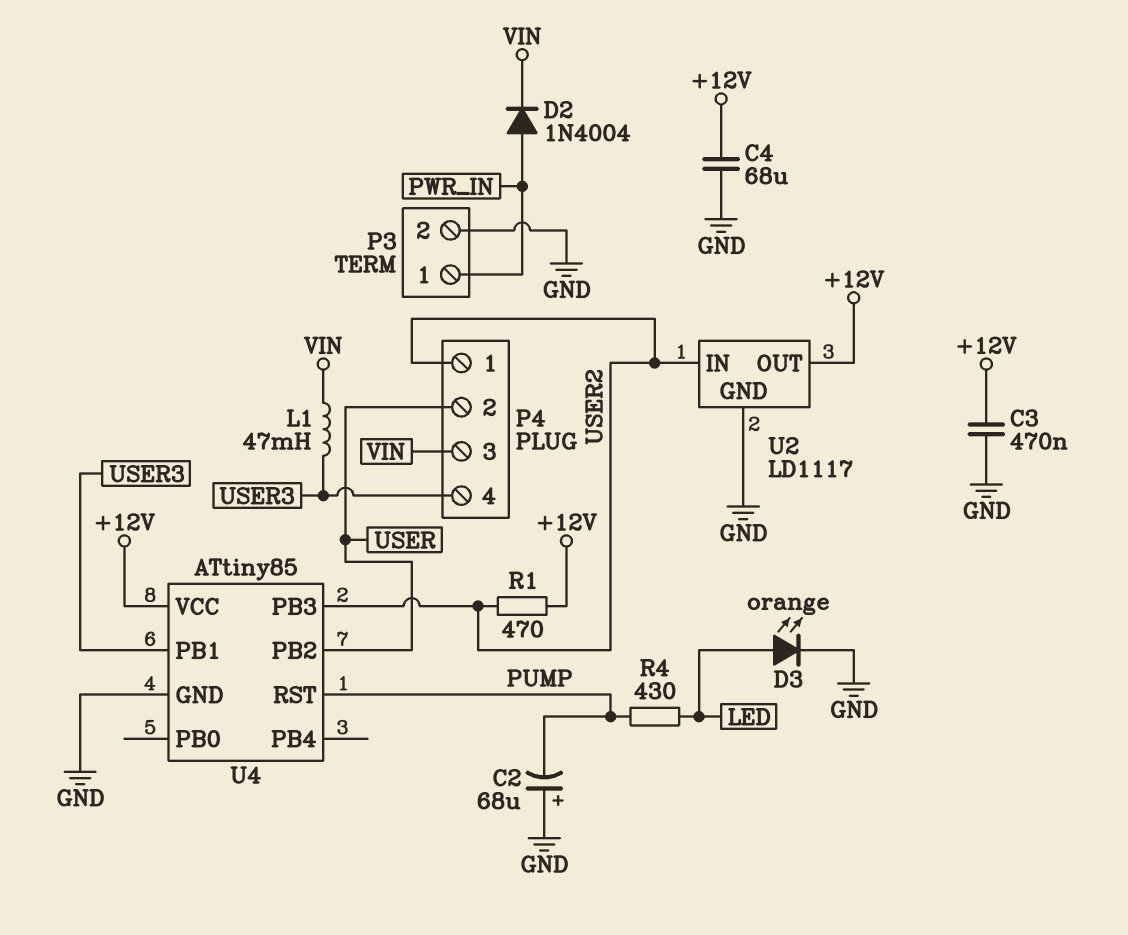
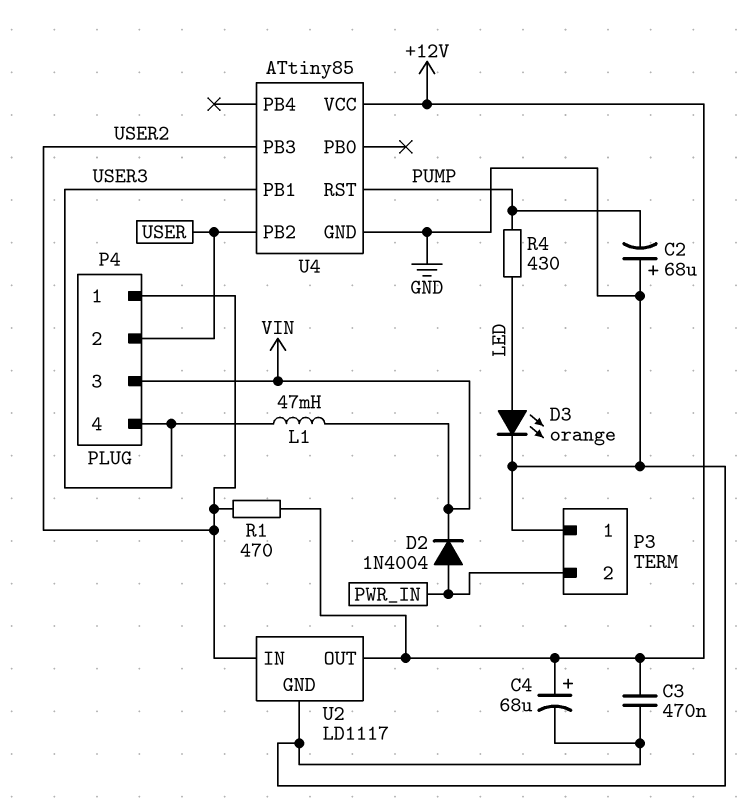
C4: 68uF (+12V, GND) -> 68uF (plus +12V, minus GND)
P3 pin 1: PWR_IN -> GND
P3 pin 2: GND -> PWR_IN

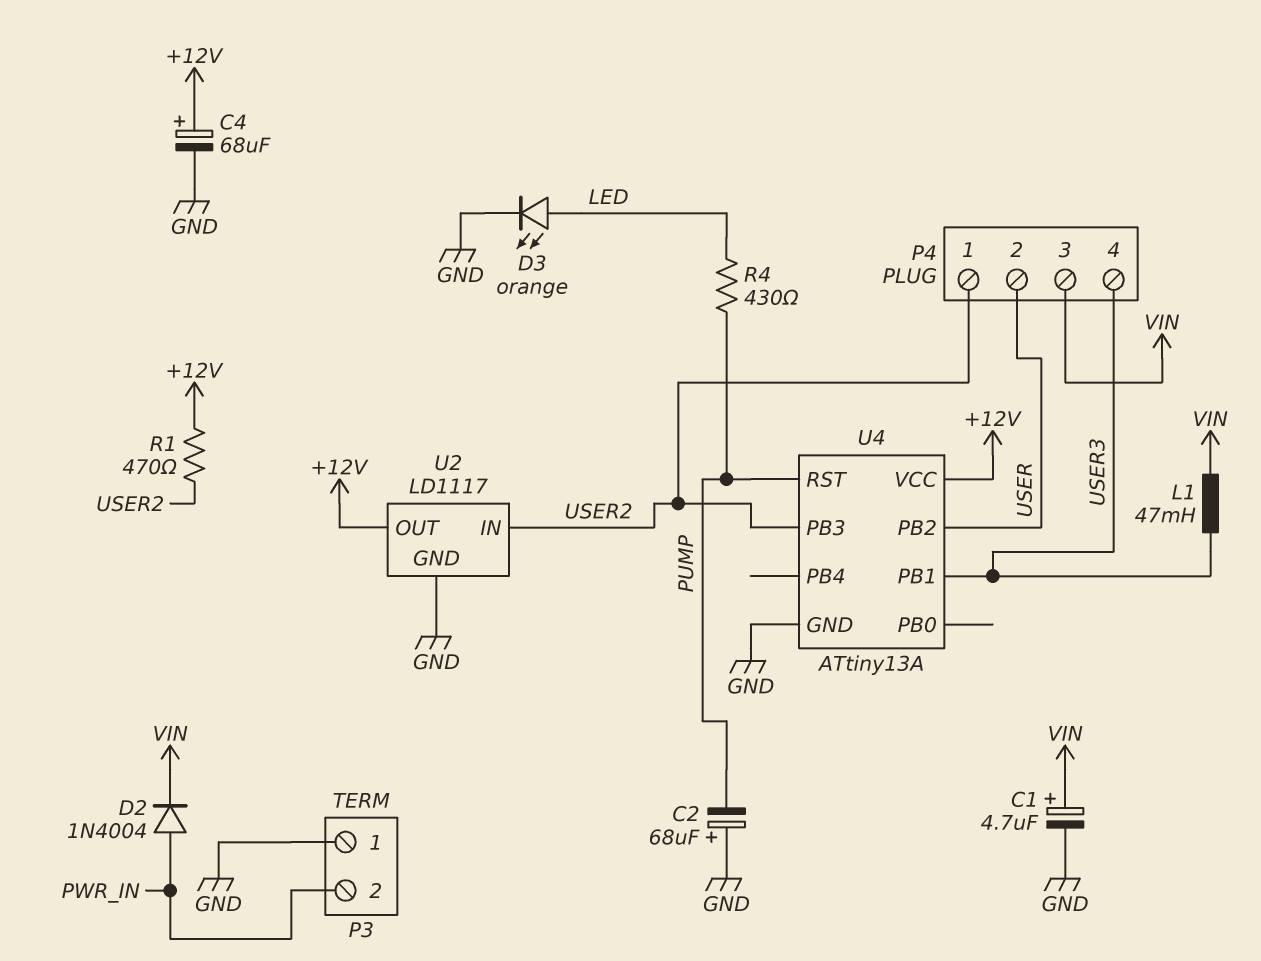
C1: none -> 4.7uF (plus VIN, minus GND)
C3: 470nF (+12V, GND) -> none
U4: ATtiny85 -> ATtiny13A

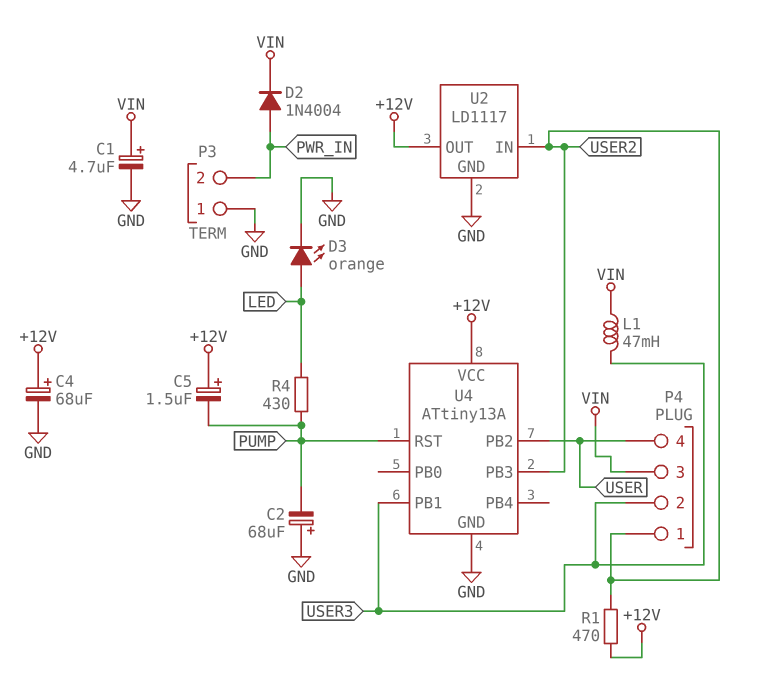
C5: none -> 1.5uF (plus +12V, minus PUMP)
P4 pin 2: USER -> USER3
P4 pin 4: USER3 -> USER

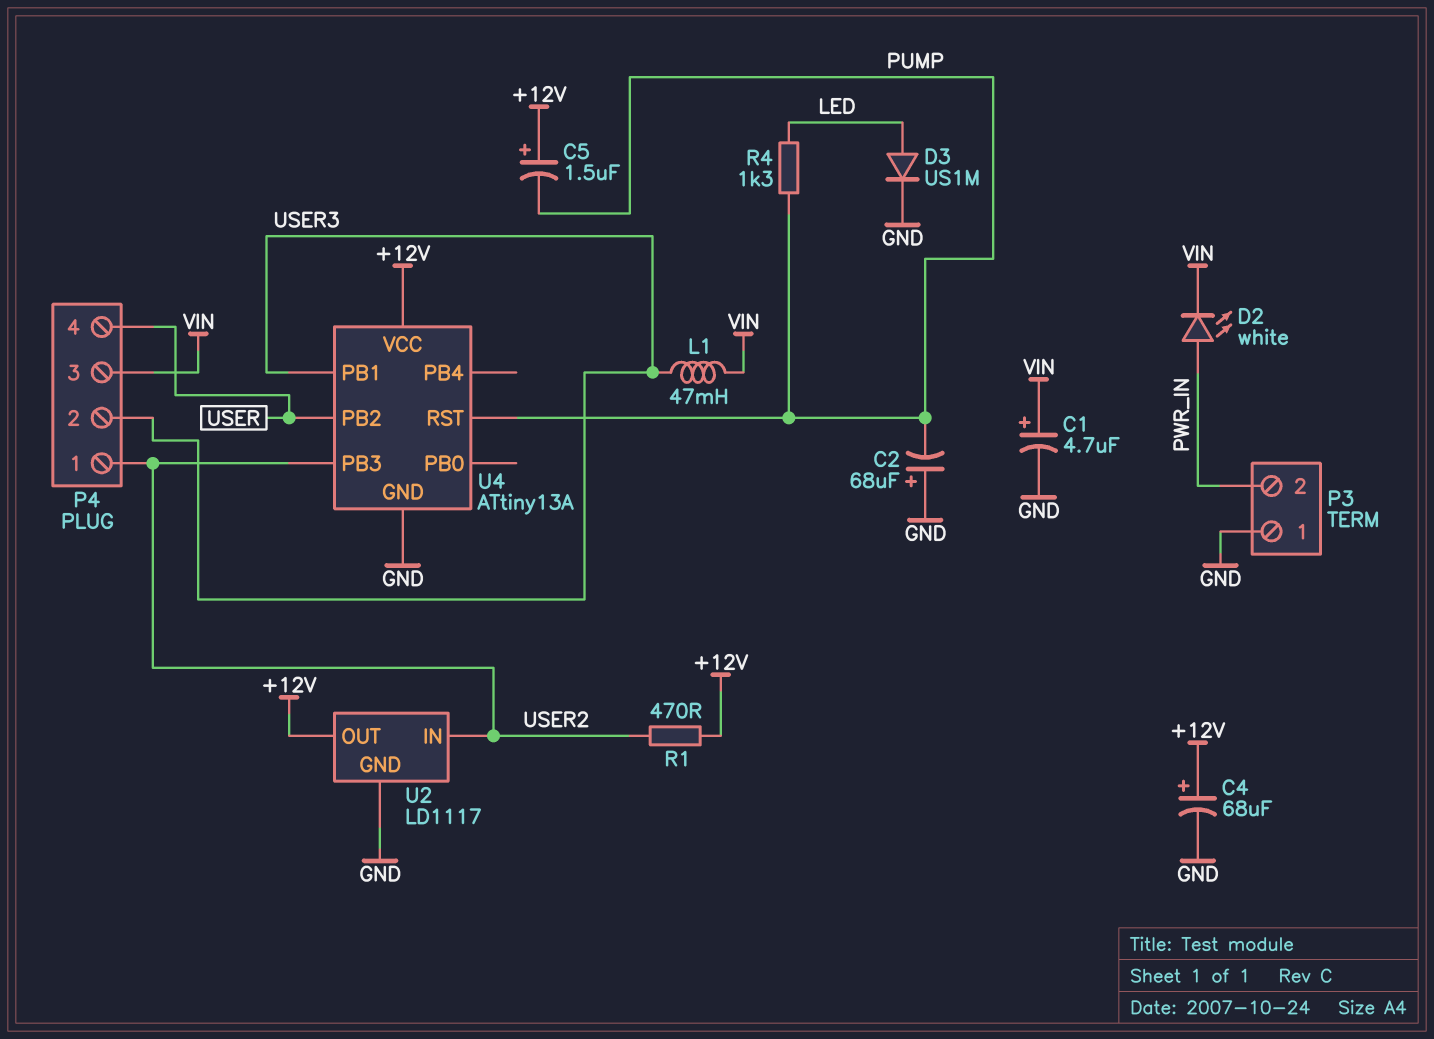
D2: diode 1N4004 (A PWR_IN, K VIN) -> LED white (A PWR_IN, K VIN)
D3: LED orange (A LED, K GND) -> diode US1M (A LED, K GND)
R4: 430 (LED, PUMP) -> 1.3k (LED, PUMP)

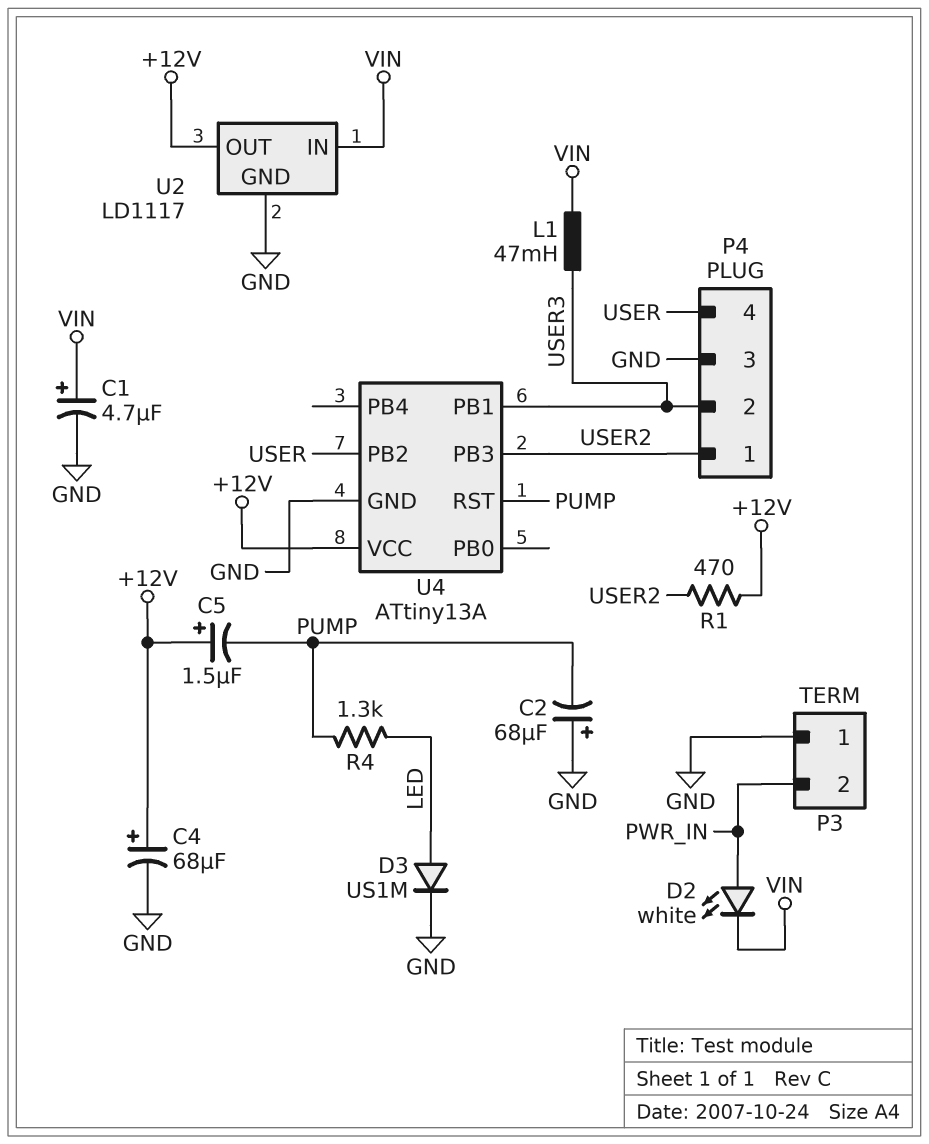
P4 pin 3: VIN -> GND
U2 pin IN: USER2 -> VIN

